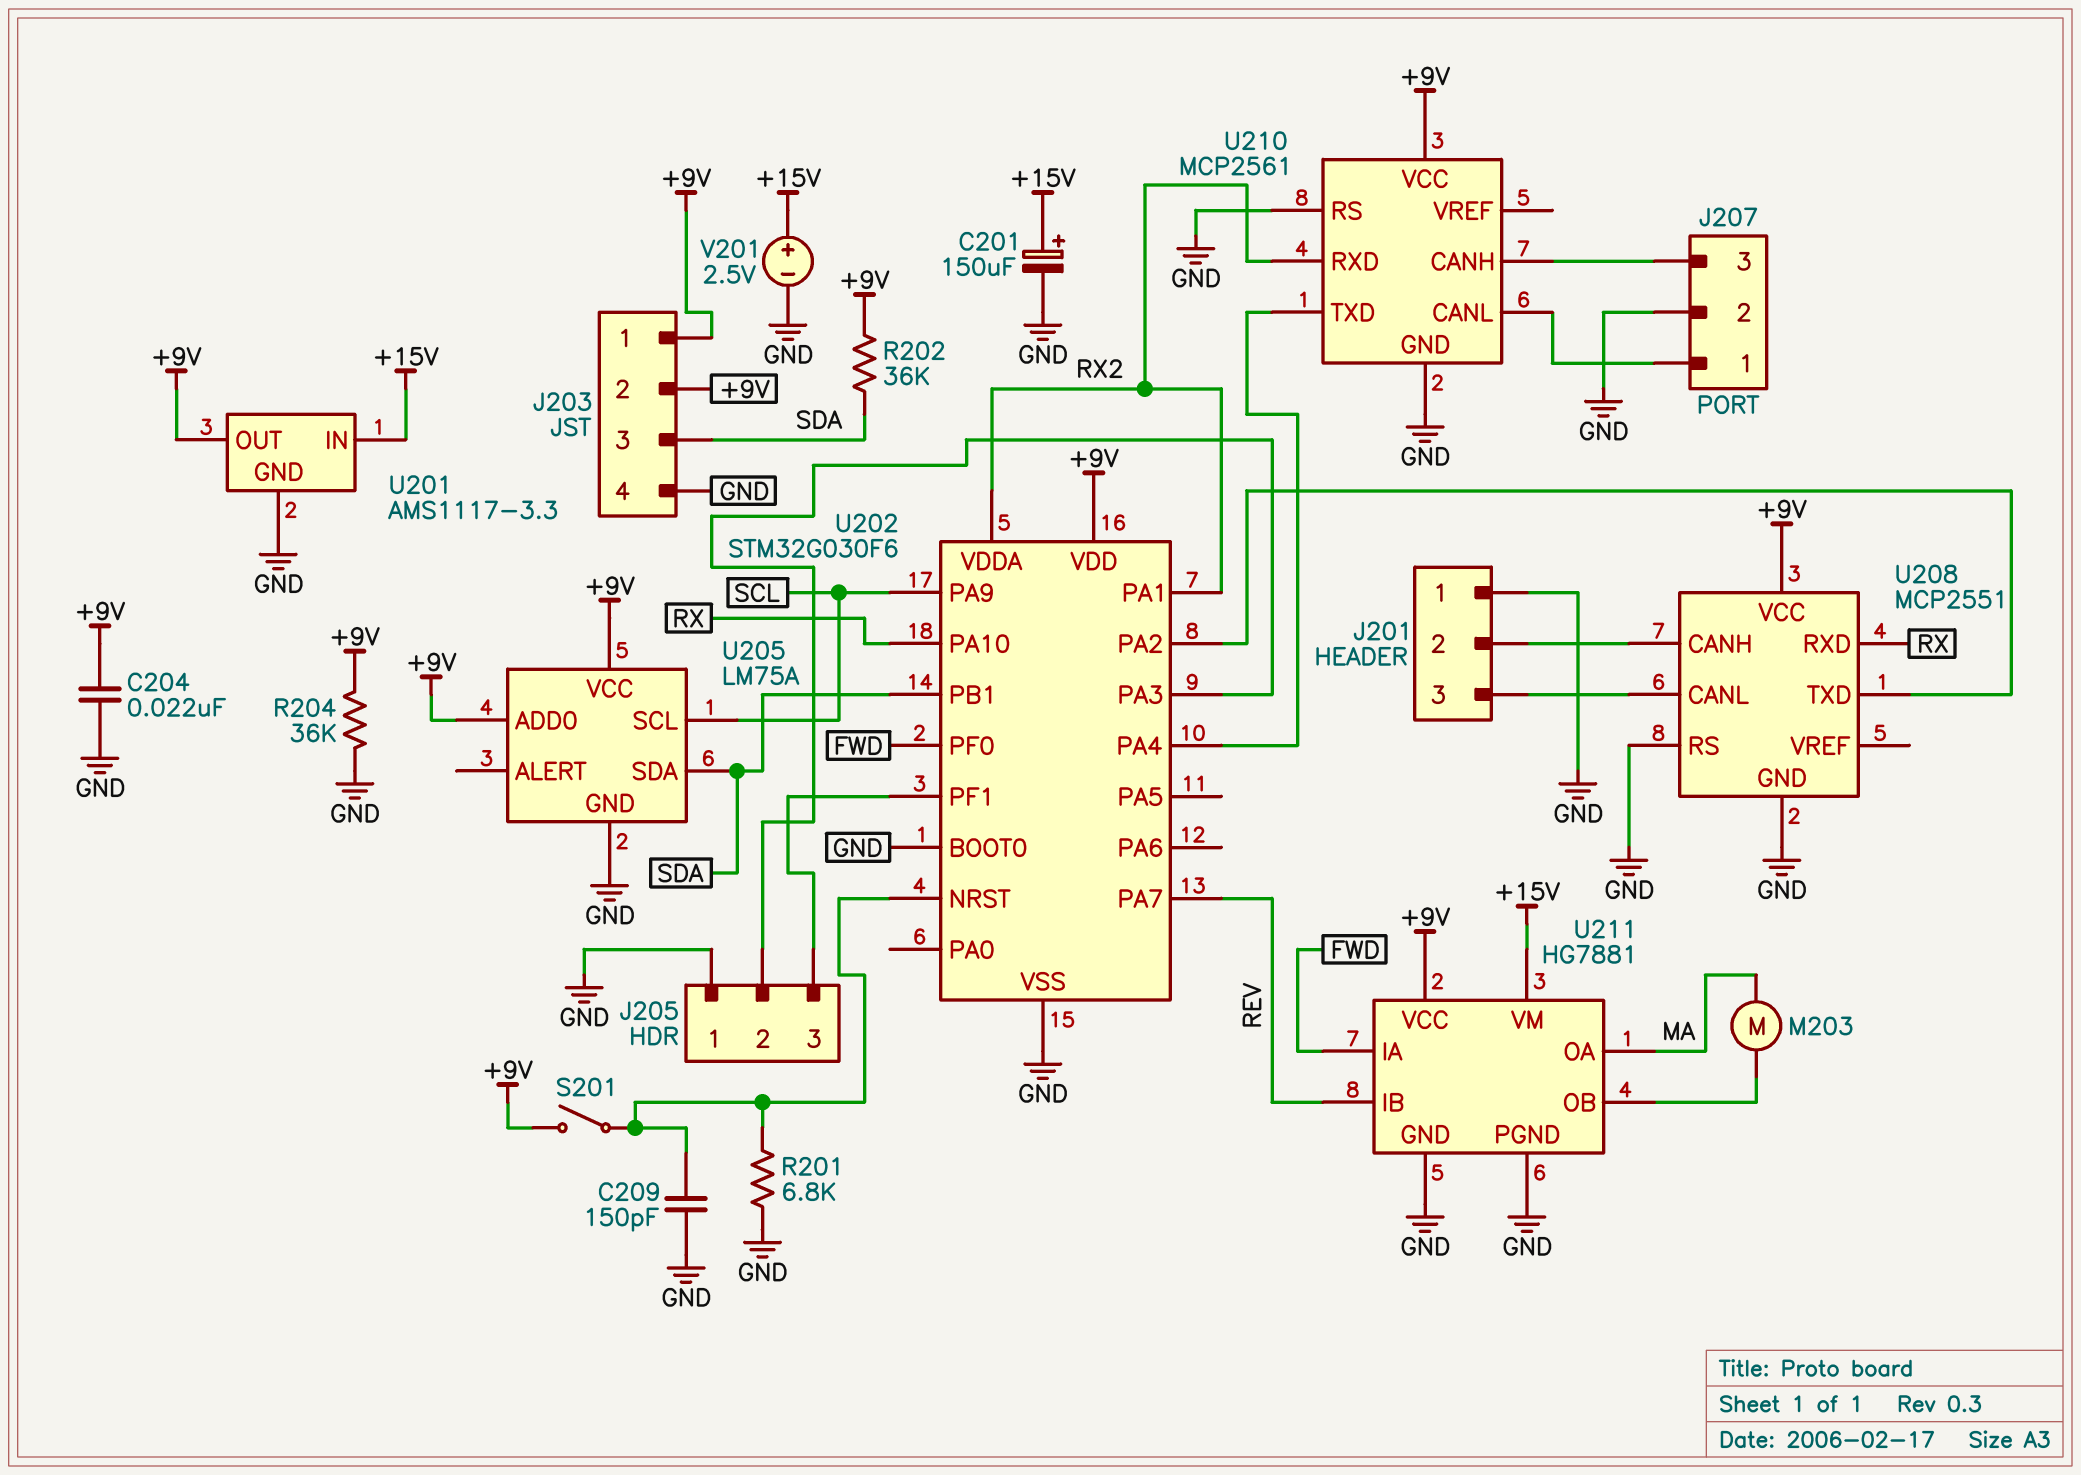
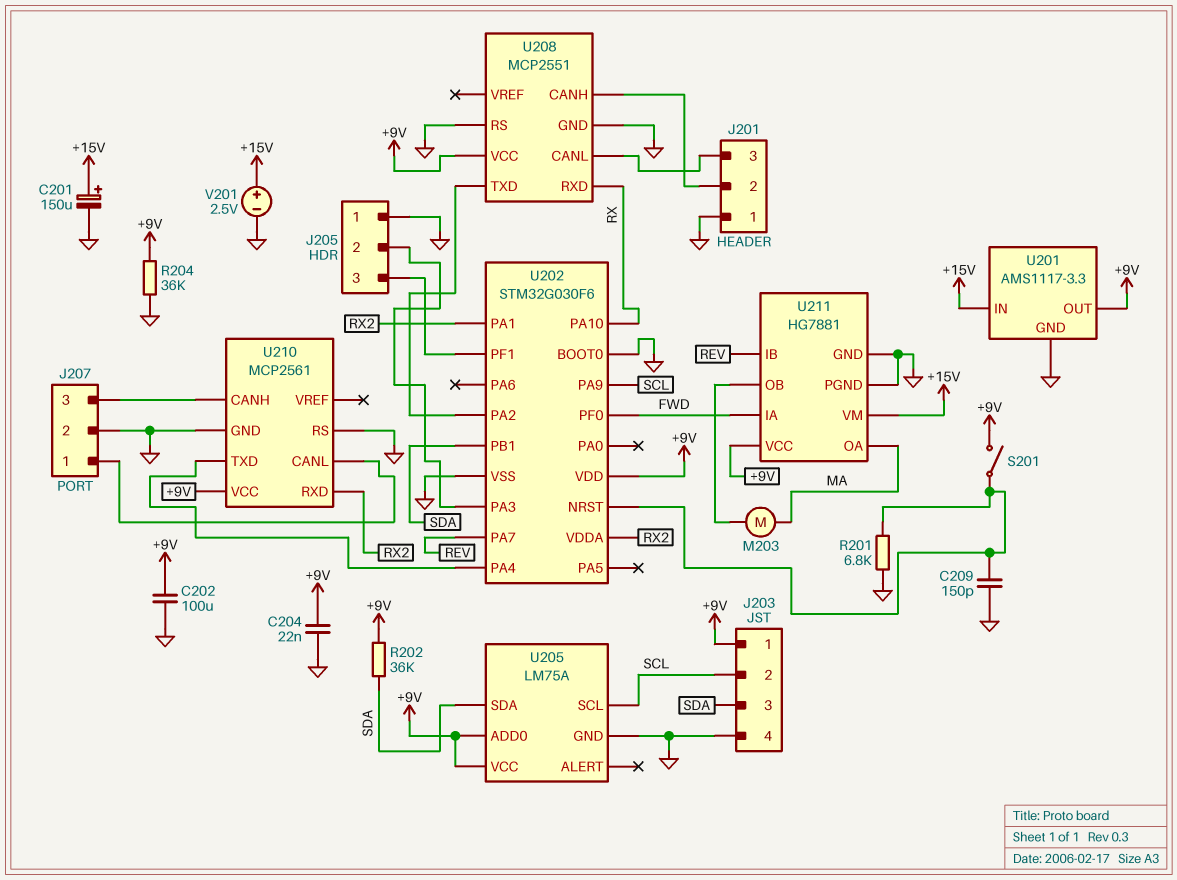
C202: none -> 100uF (+9V, GND)
J203 pin 2: +9V -> SCL

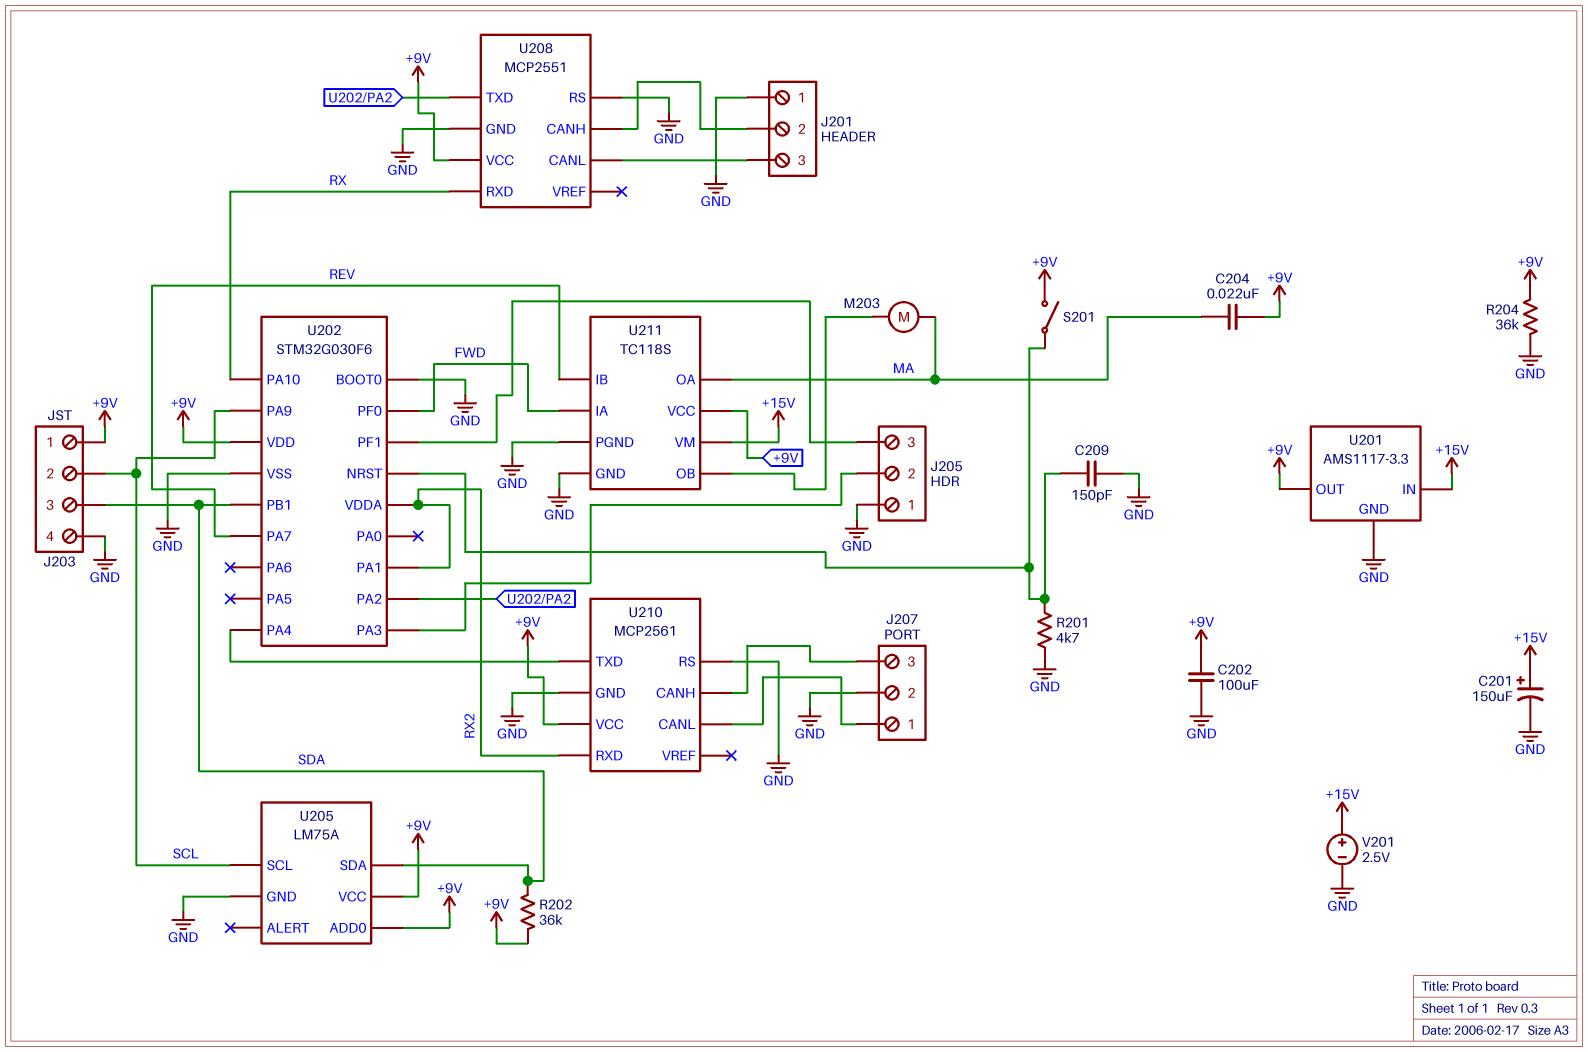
C204: 22nF (+9V, GND) -> 22nF (+9V, MA)
R201: 6.8k (GND, U202/NRST) -> 4.7k (GND, U202/NRST)
U211: HG7881 -> TC118S

